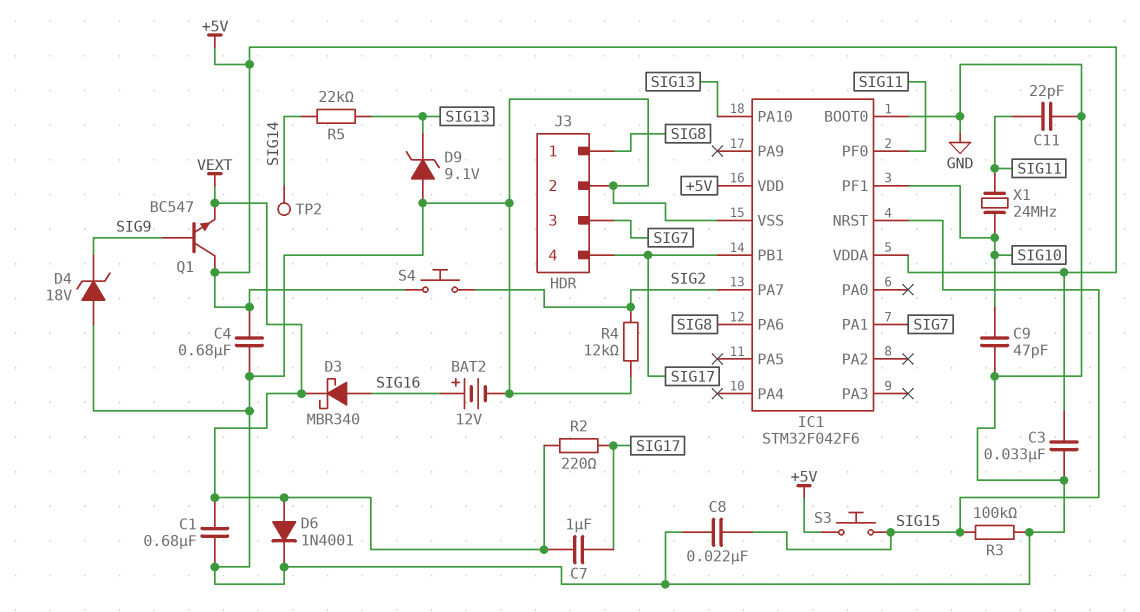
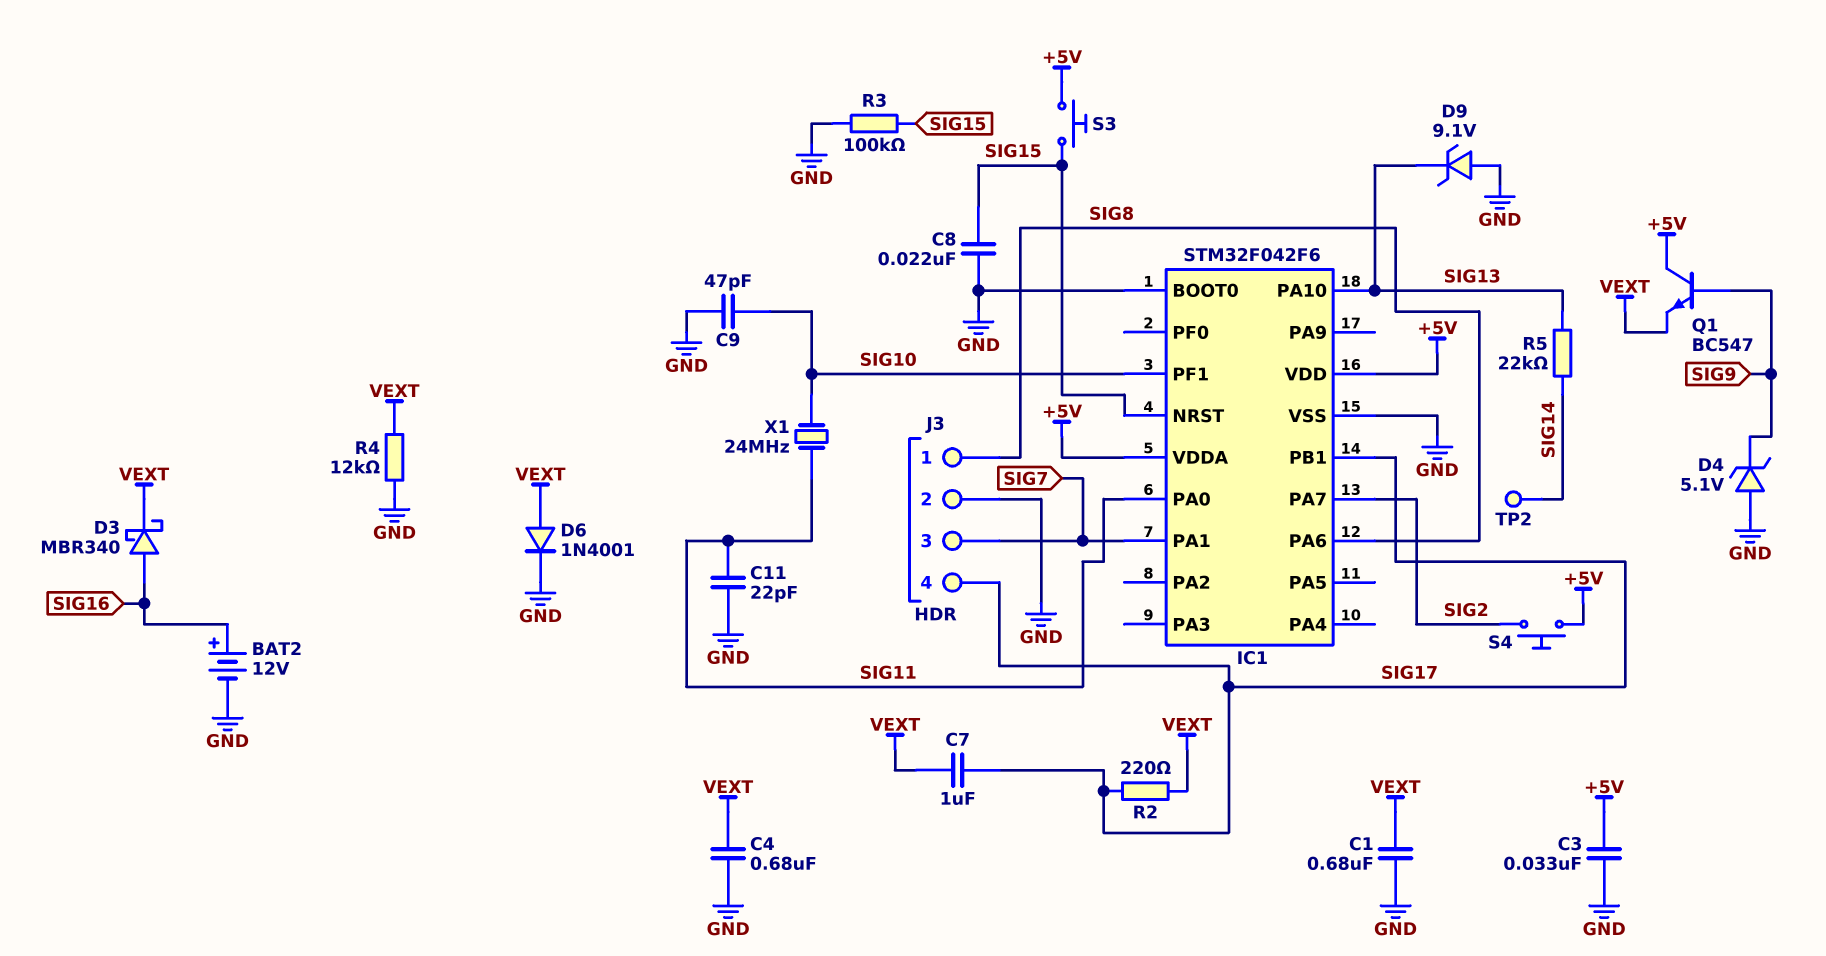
C4: 680nF (+5V, GND) -> 680nF (GND, VEXT)
D4: zener 18V (A GND, K SIG9) -> zener 5.1V (A GND, K SIG9)
IC1 pin PA0: none -> SIG11
IC1 pin PF0: SIG11 -> none
R4: 12k (GND, SIG2) -> 12k (GND, VEXT)

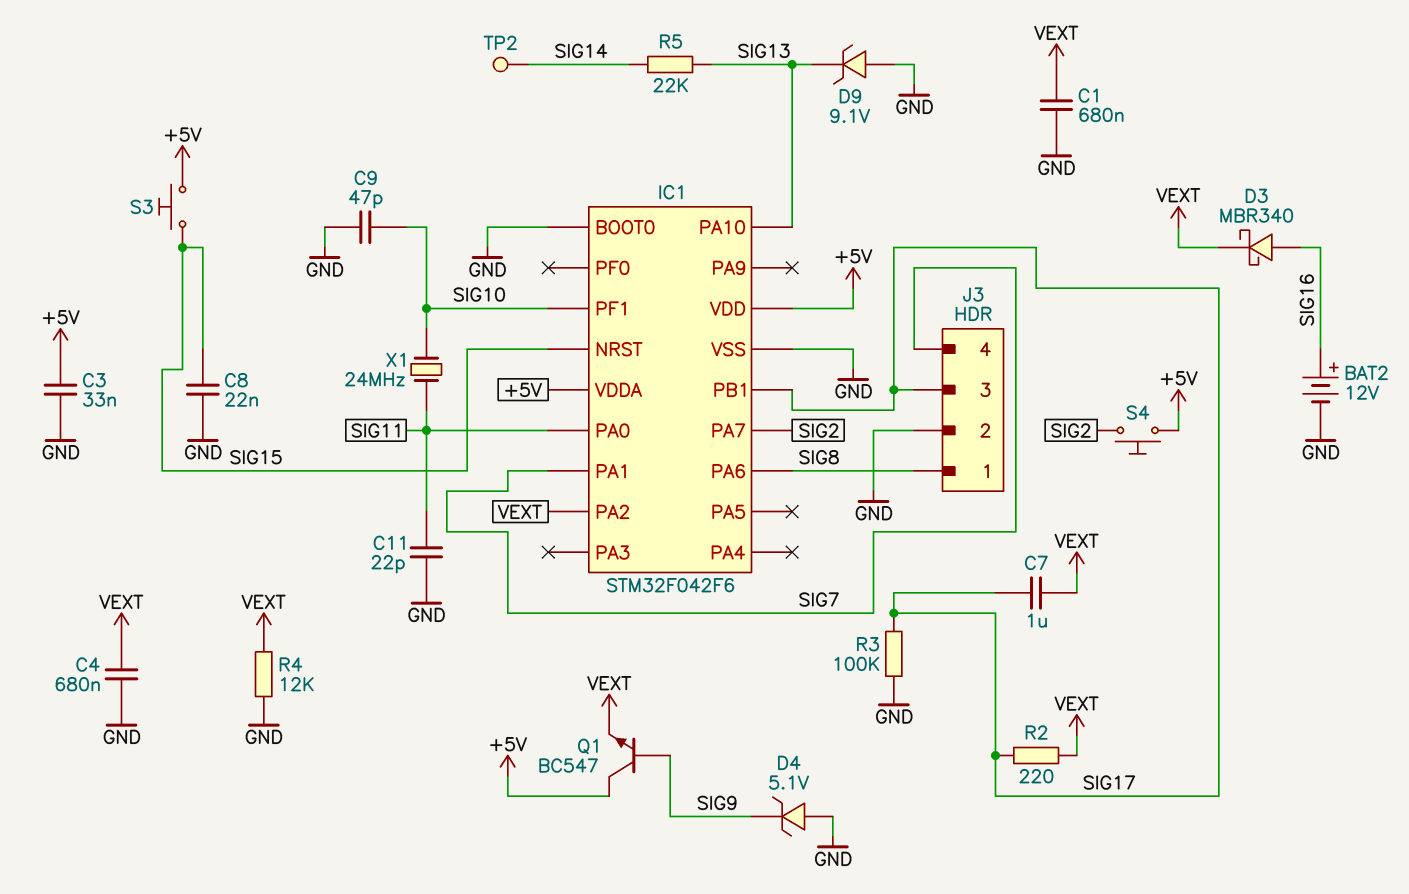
D6: diode 1N4001 (A VEXT, K GND) -> none
IC1 pin PA2: none -> VEXT
J3 pin 3: SIG7 -> SIG17
J3 pin 4: SIG17 -> SIG7
R3: 100k (GND, SIG15) -> 100k (GND, SIG17)

